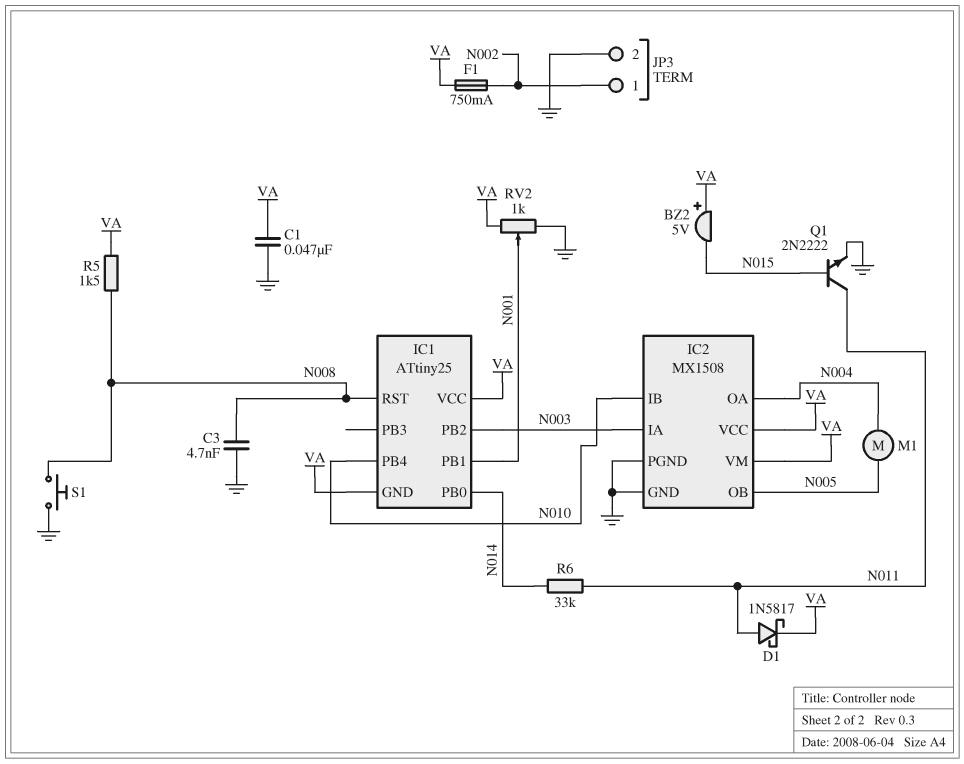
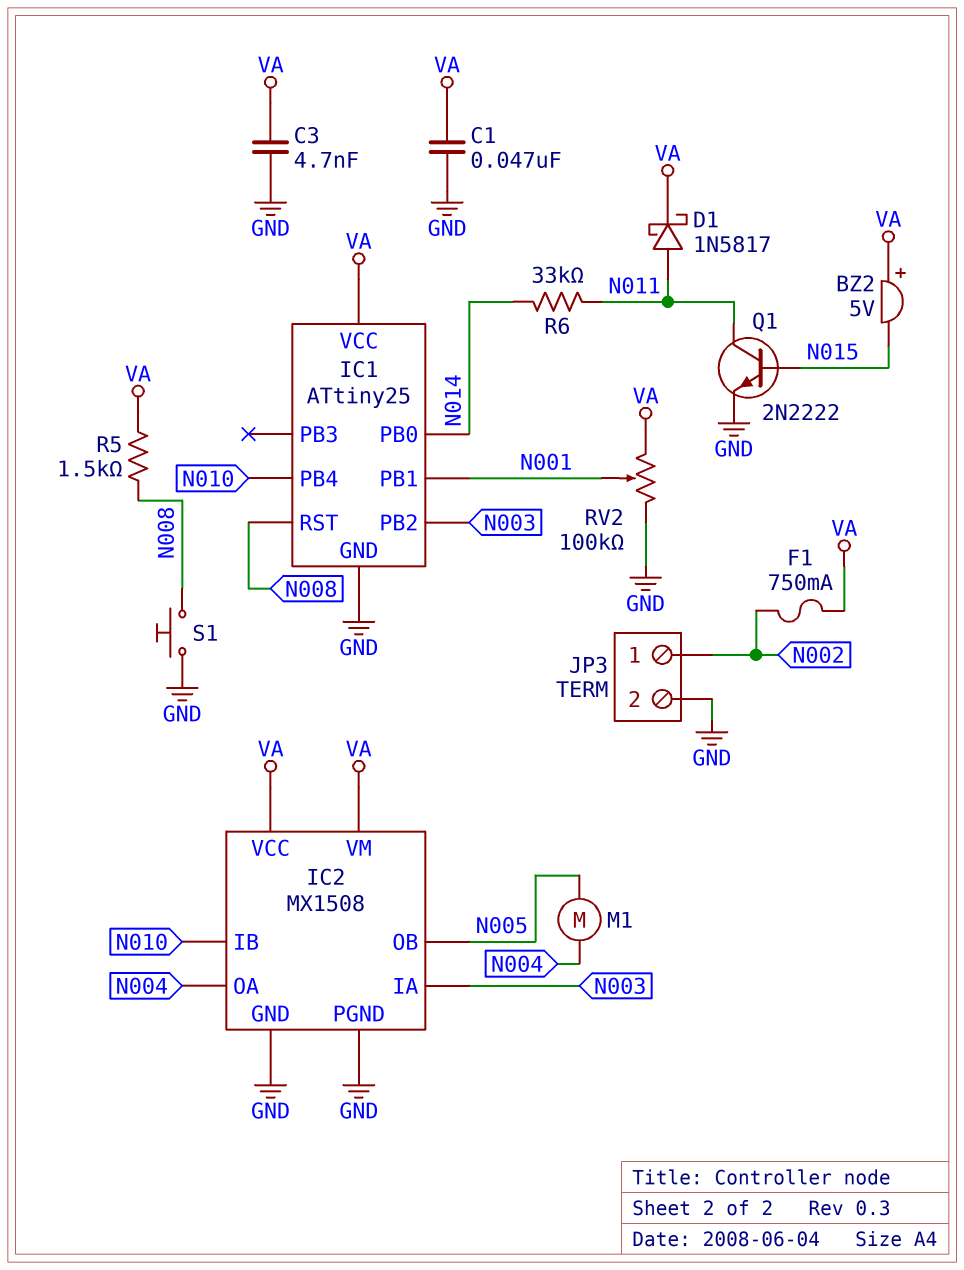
C3: 4.7nF (GND, N008) -> 4.7nF (GND, VA)
IC1 pin GND: VA -> GND
RV2: 1k (GND, VA, wiper N001) -> 100k (GND, VA, wiper N001)

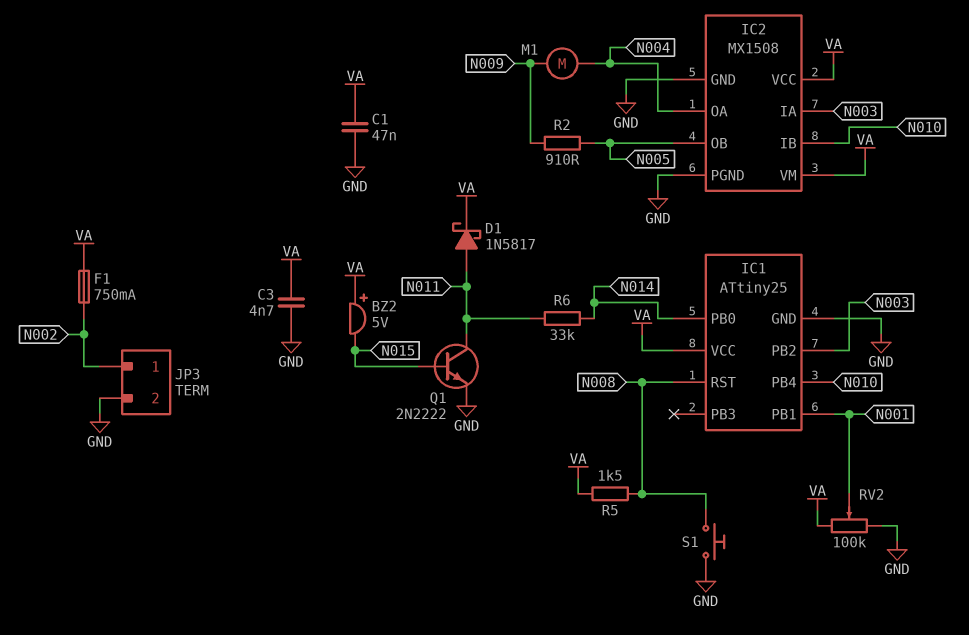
M1: motor (N004, N005) -> motor (N004, N009)
R2: none -> 910 (N005, N009)

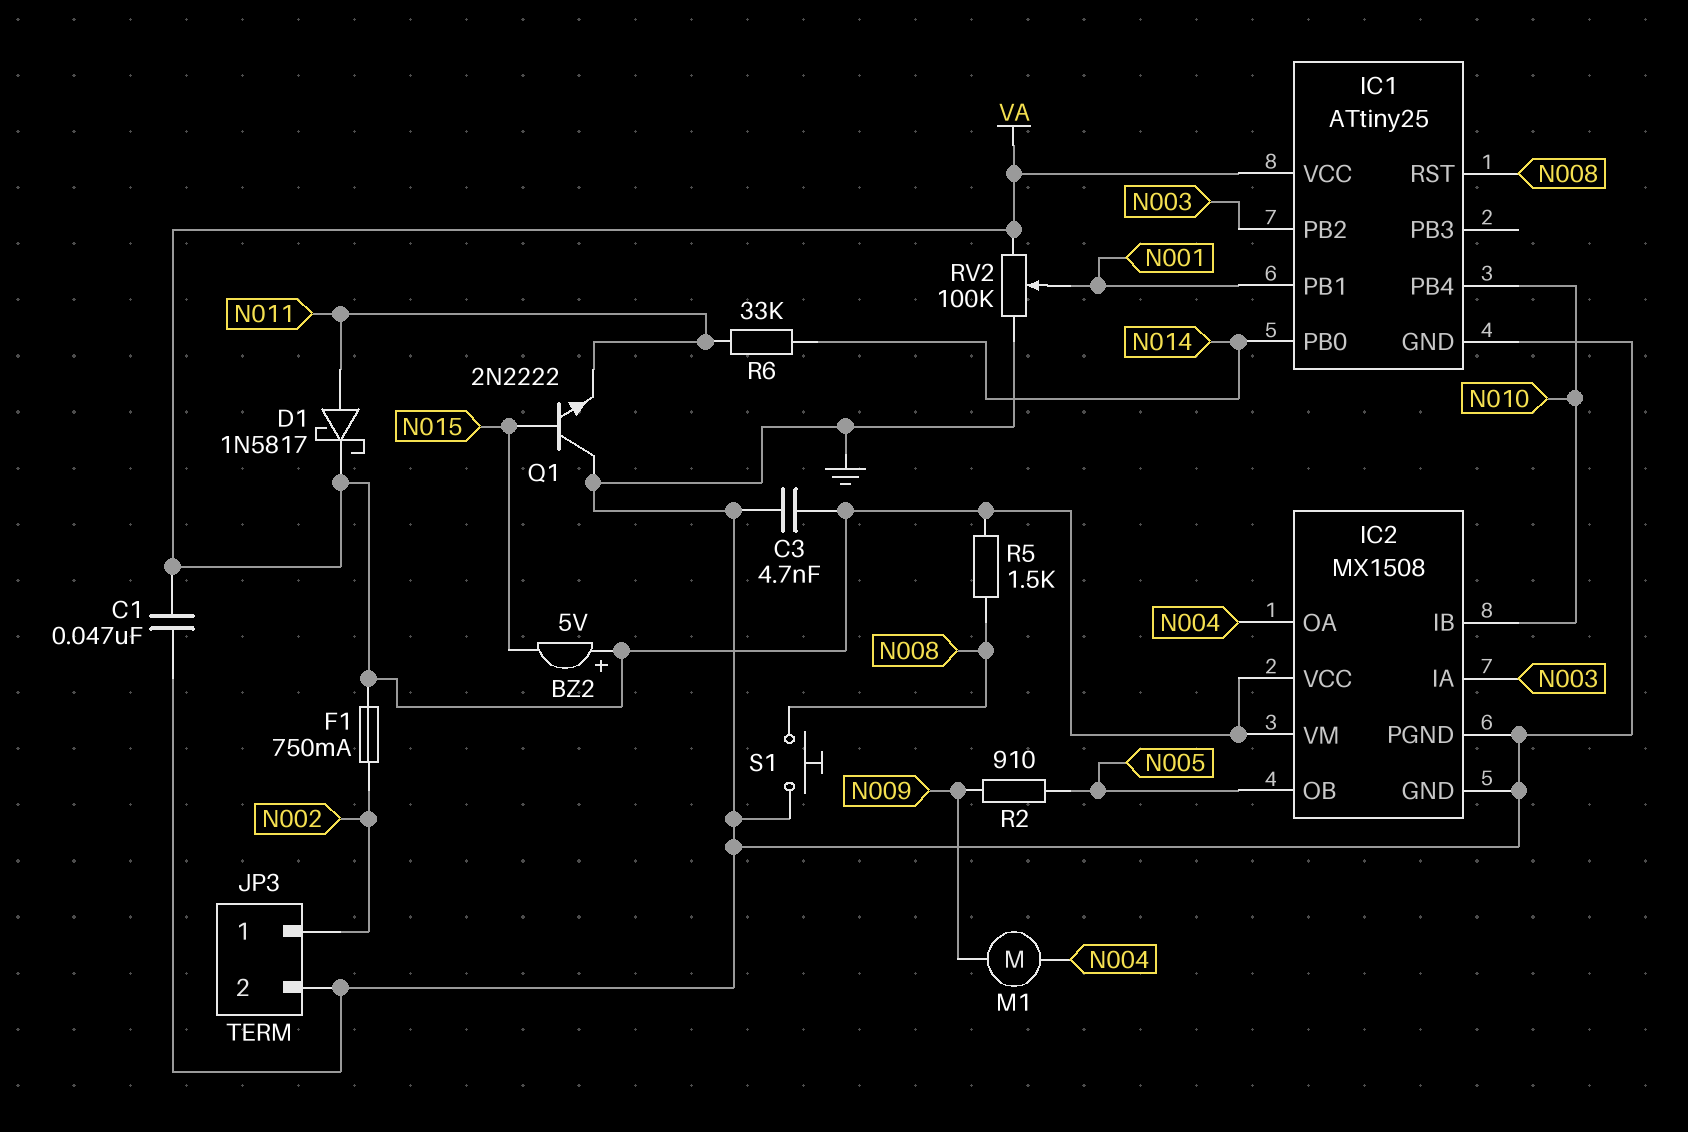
Q1: NPN 2N2222 (B N015, C N011, E GND) -> NPN 2N2222 (B N015, C GND, E N011)

